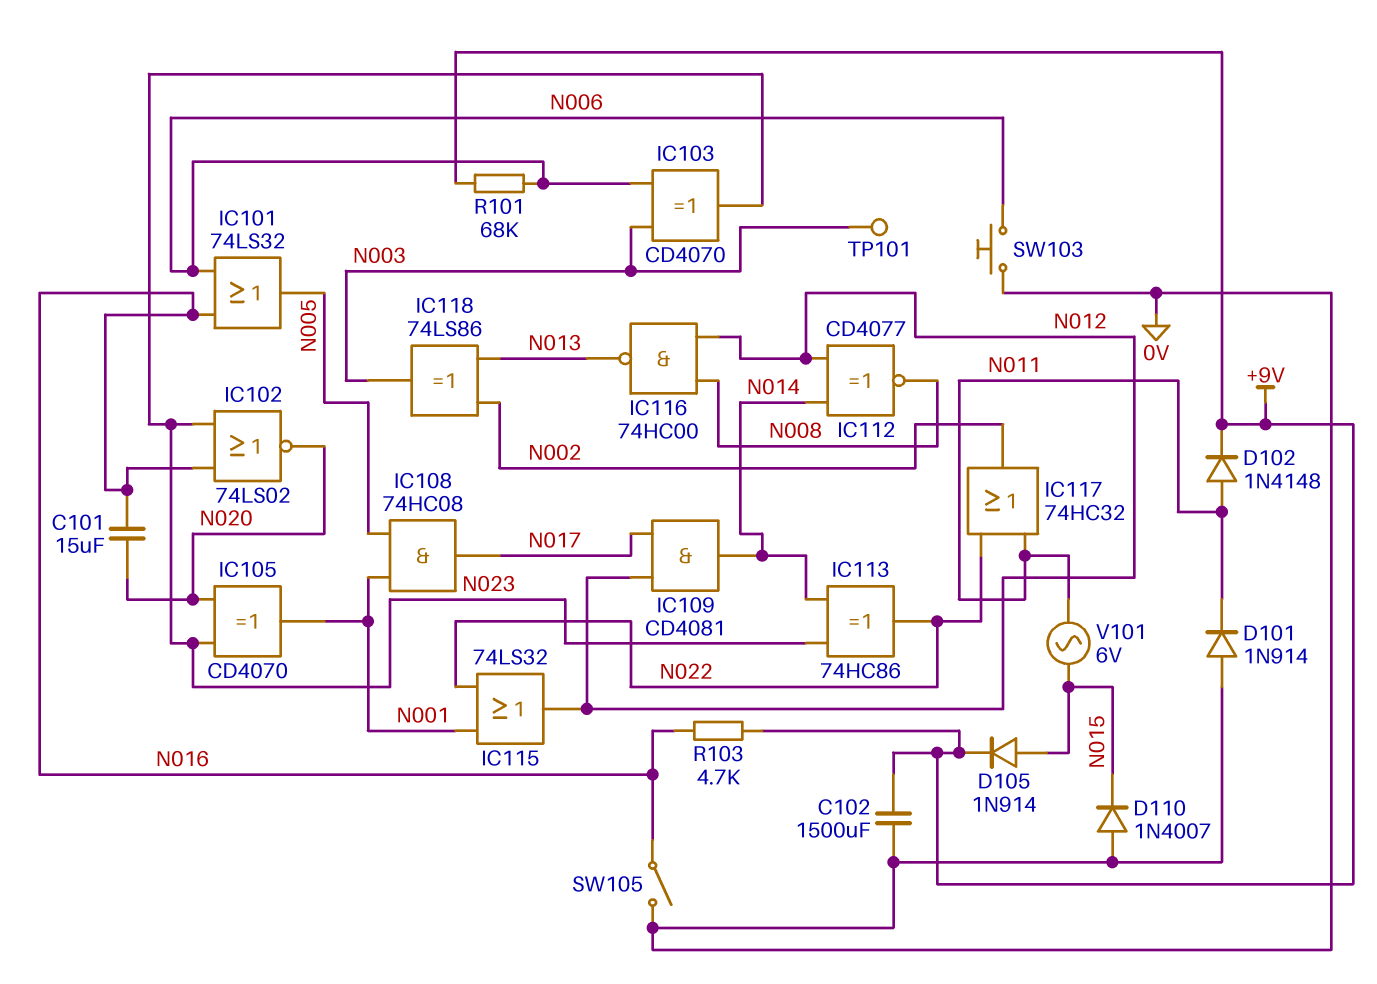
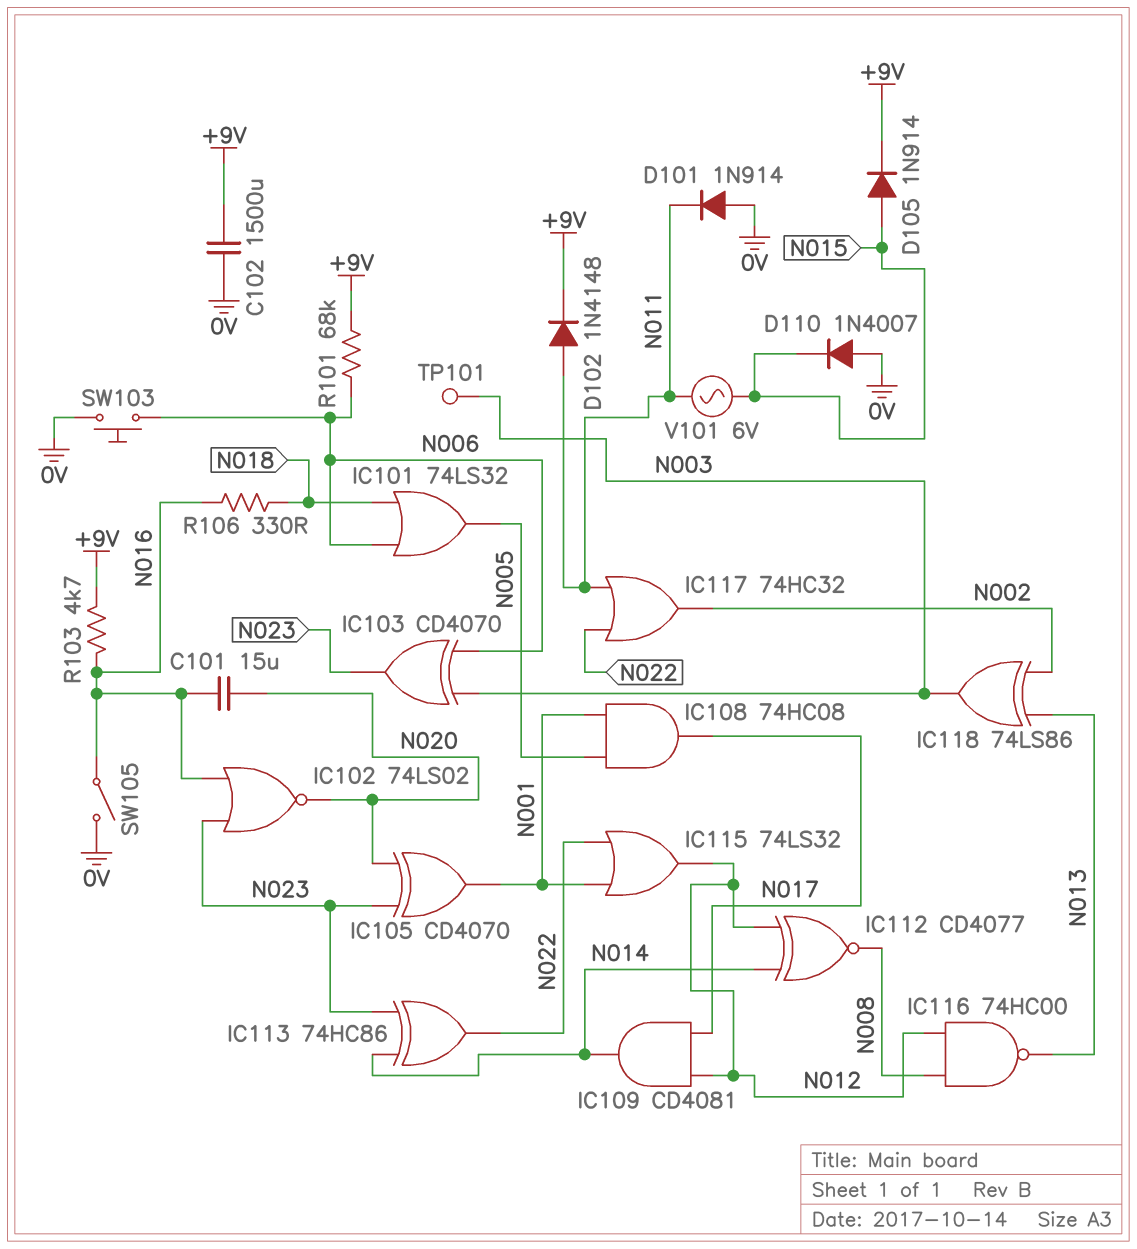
IC101: OR 74LS32 (in N006, in N016, out N005) -> OR 74LS32 (in N006, in N018, out N005)
R106: none -> 330 (N016, N018)

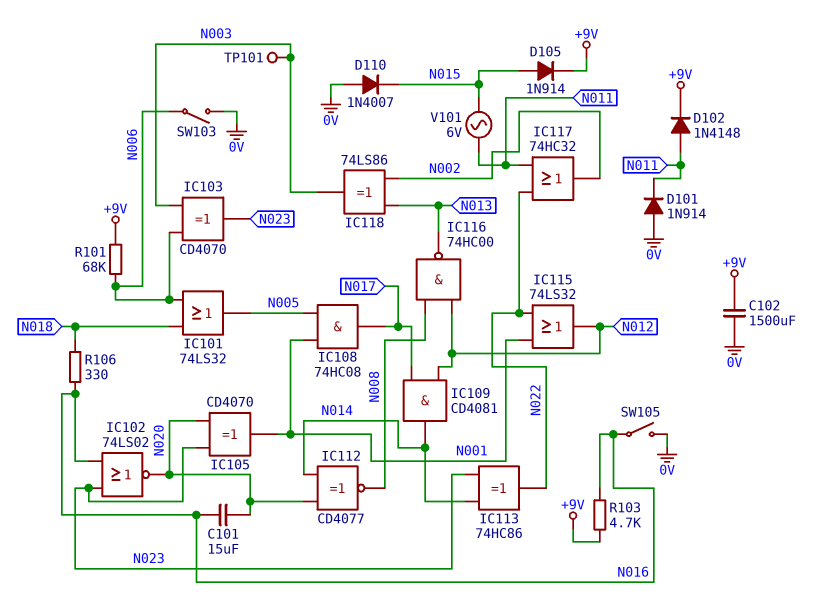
IC112: XNOR CD4077 (in N012, in N014, out N008) -> XNOR CD4077 (in N014, in N020, out N008)
SW103: button (0V, N006) -> switch (0V, N006)

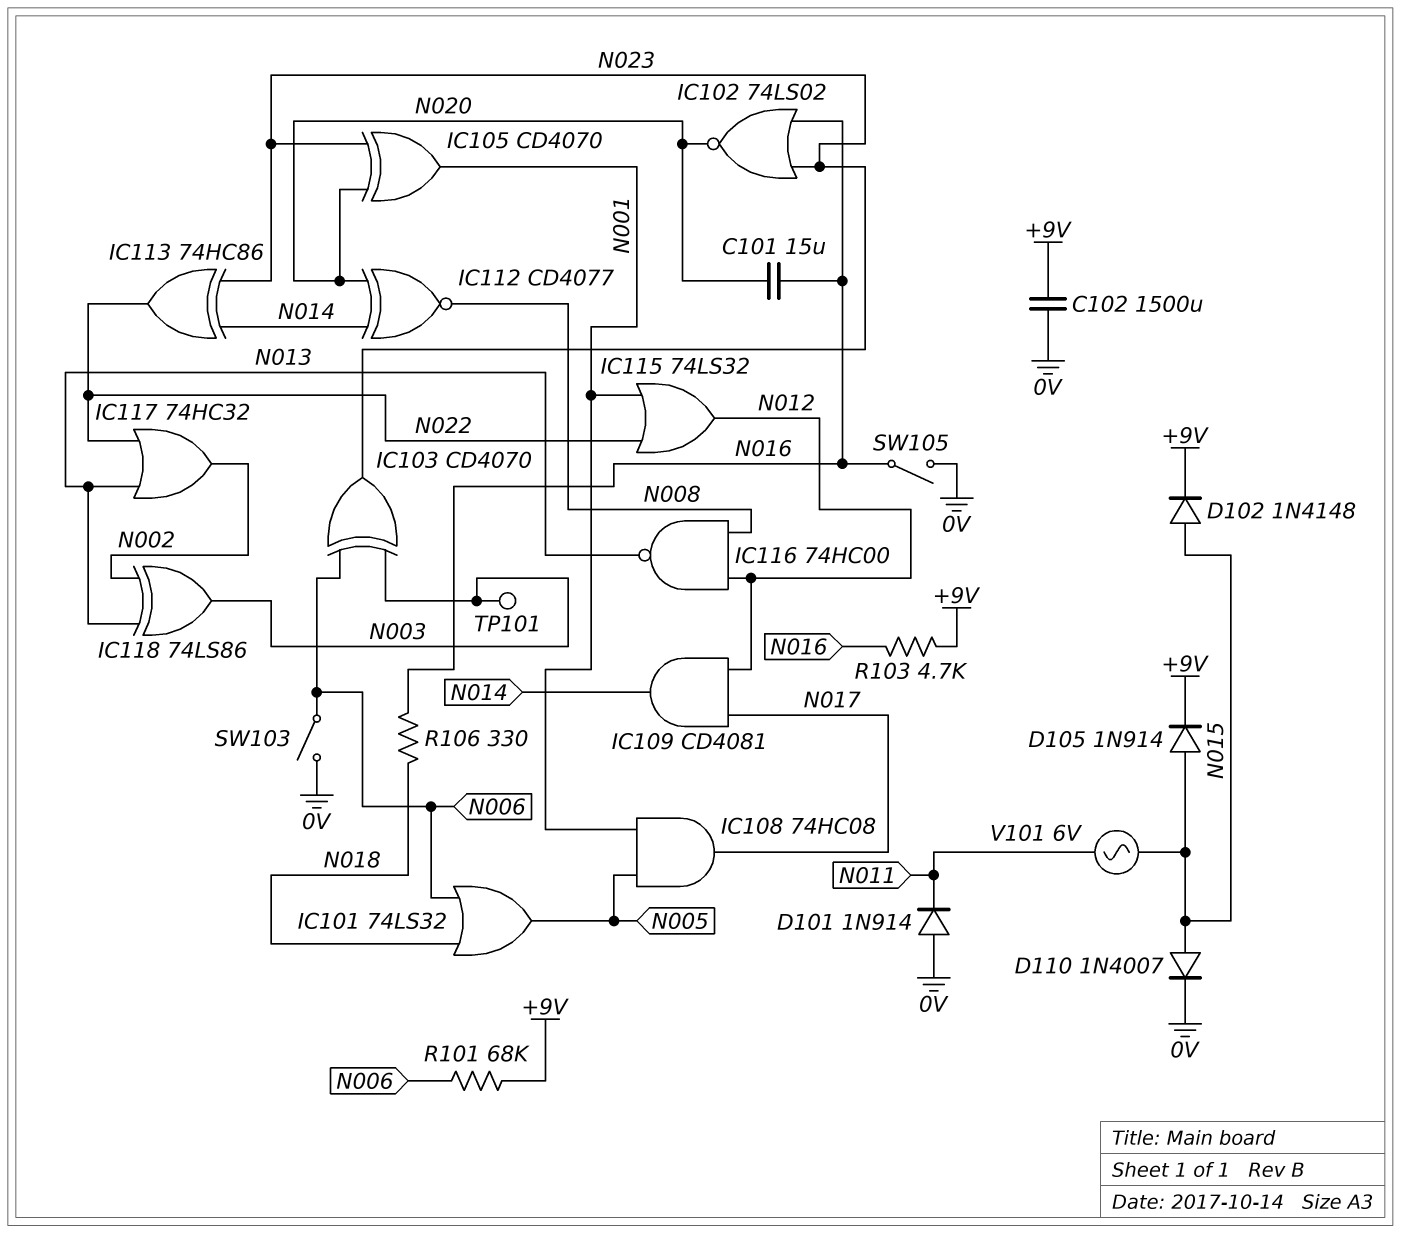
D102: diode 1N4148 (A N011, K +9V) -> diode 1N4148 (A N015, K +9V)
D110: diode 1N4007 (A 0V, K N015) -> diode 1N4007 (A N015, K 0V)
IC117: OR 74HC32 (in N011, in N022, out N002) -> OR 74HC32 (in N013, in N022, out N002)

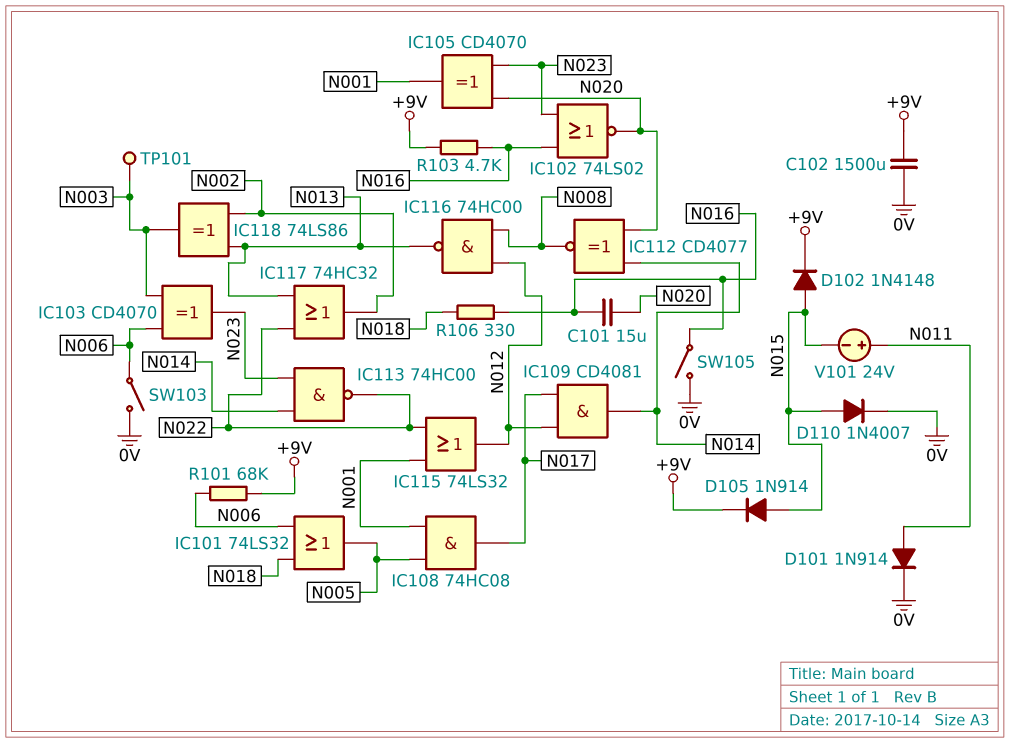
D101: diode 1N914 (A 0V, K N011) -> diode 1N914 (A N011, K 0V)
IC113: XOR 74HC86 (in N014, in N023, out N022) -> NAND 74HC00 (in N014, in N023, out N022)
V101: AC 6V (N011, N015) -> 24V (plus N011, minus N015)

